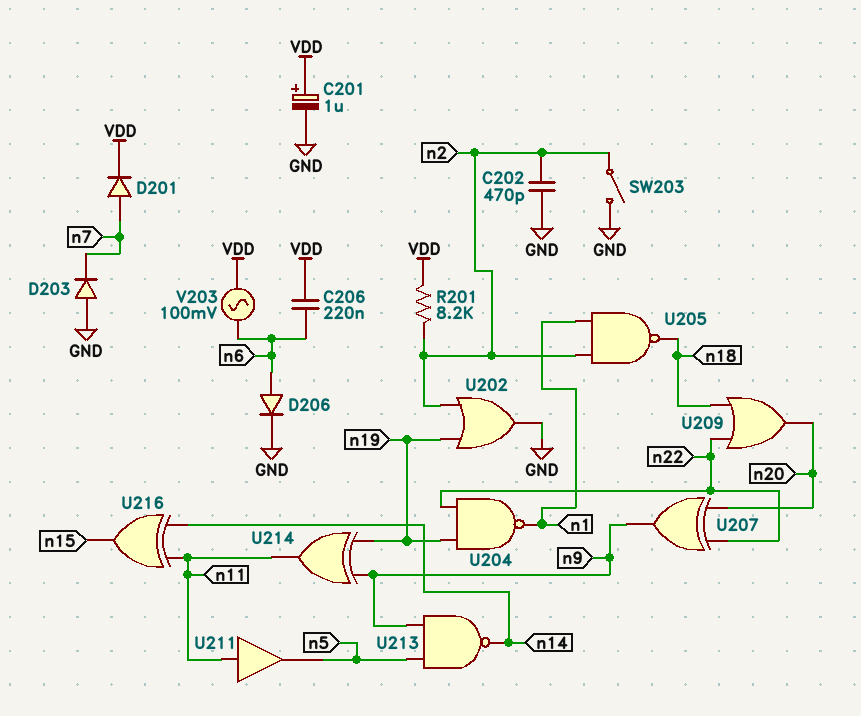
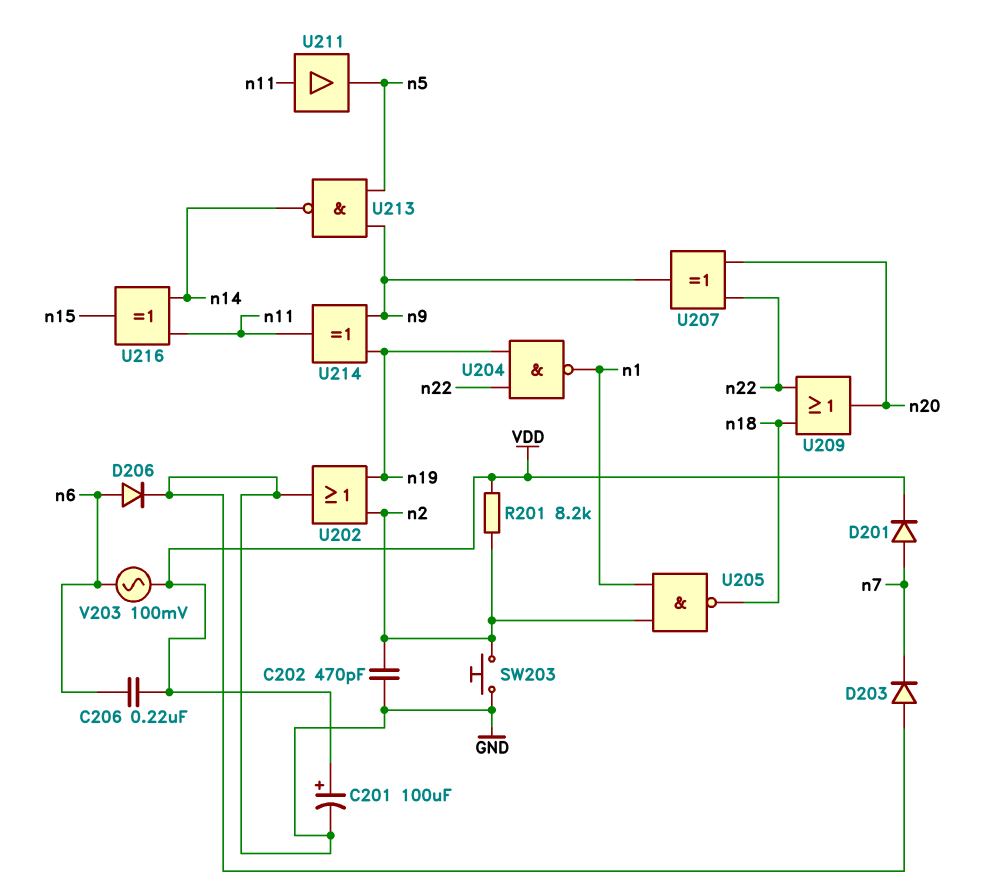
C201: 1uF (plus VDD, minus GND) -> 100uF (plus VDD, minus GND)
SW203: switch (GND, n2) -> button (GND, n2)

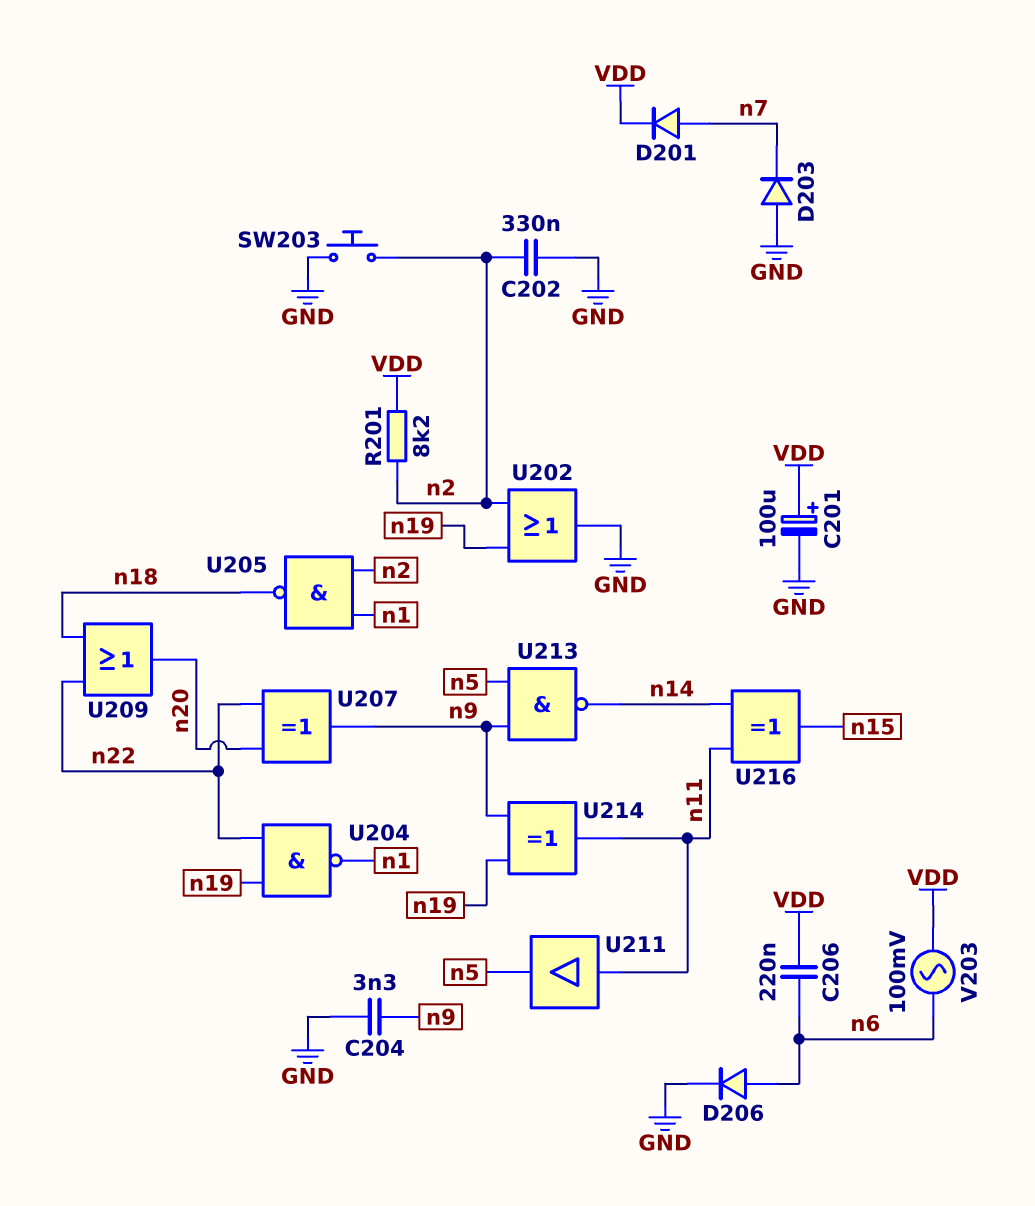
C202: 470pF (GND, n2) -> 330nF (GND, n2)
C204: none -> 3.3nF (GND, n9)

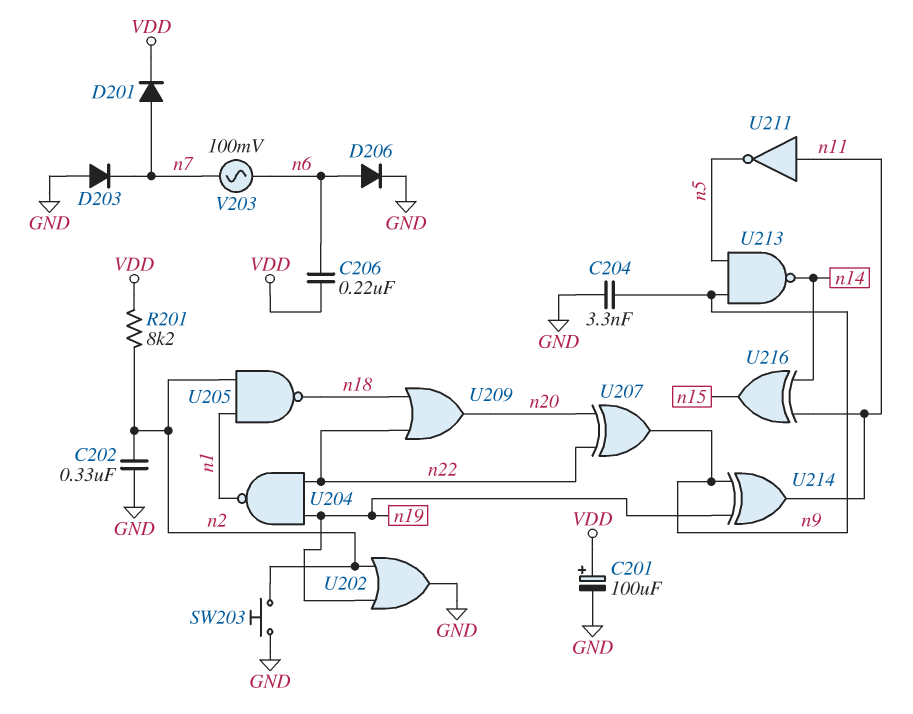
U211: buffer (in n11, out n5) -> NOT (in n11, out n5)
V203: AC 100mV (VDD, n6) -> AC 100mV (n6, n7)

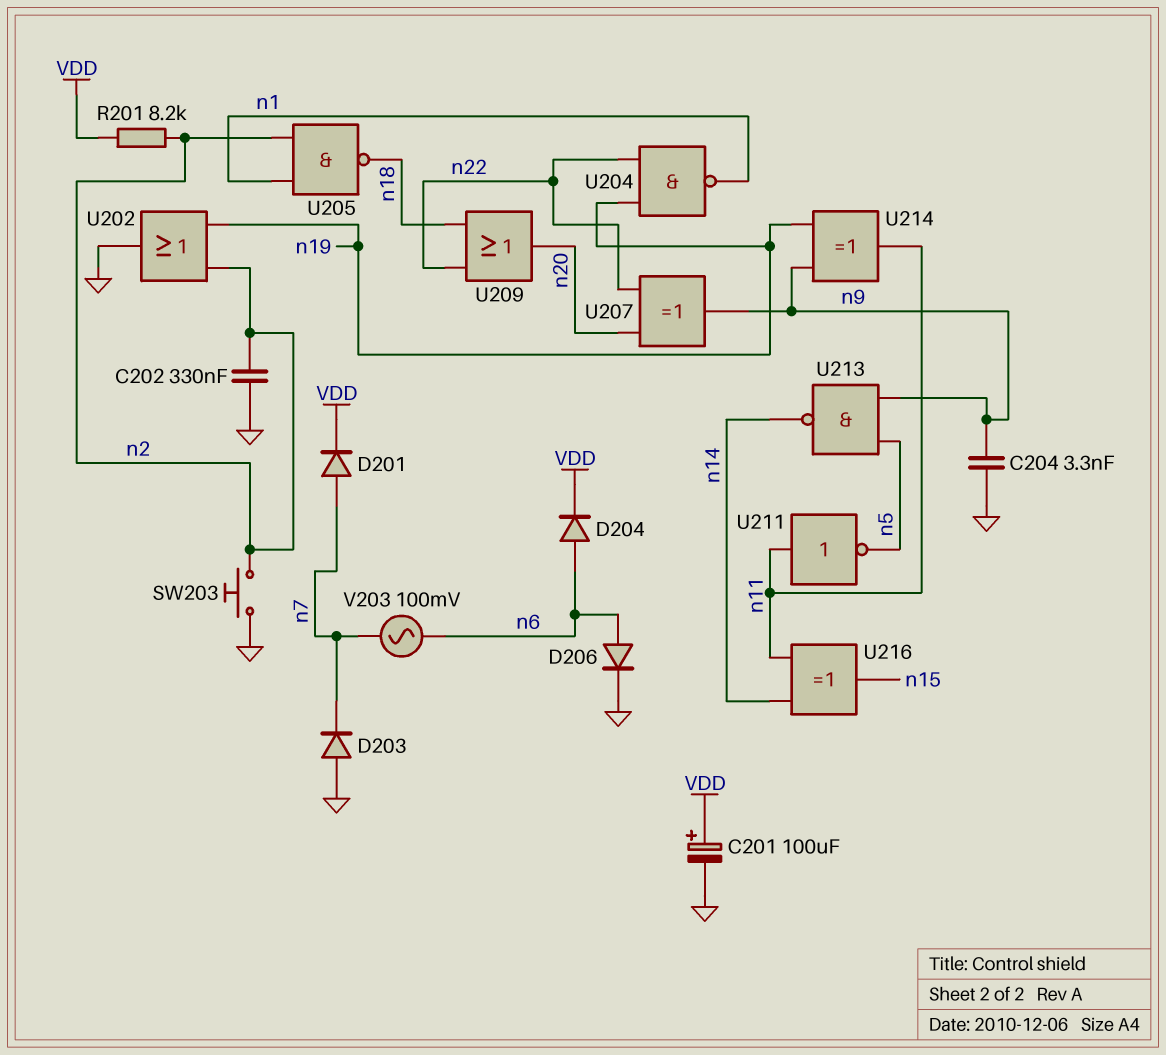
C206: 220nF (VDD, n6) -> none
D204: none -> diode (A n6, K VDD)

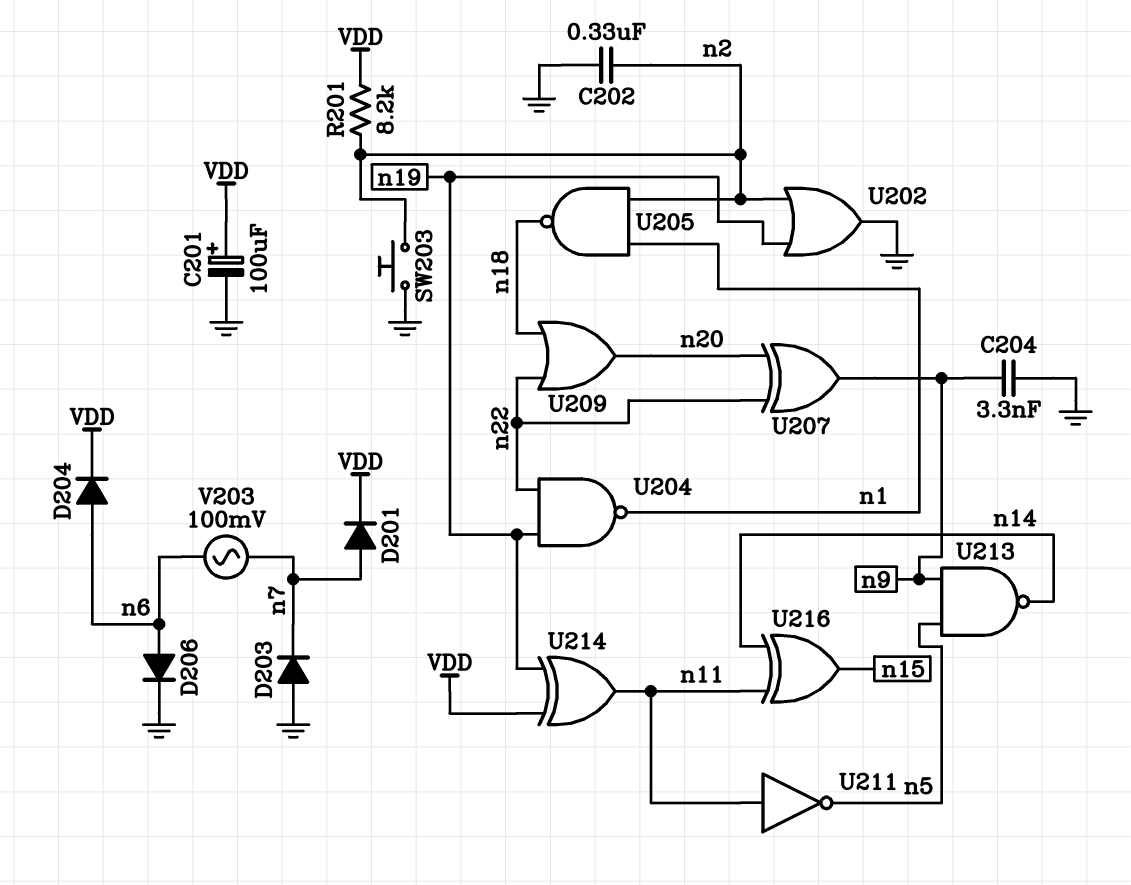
U214: XOR (in n9, in n19, out n11) -> XOR (in VDD, in n19, out n11)

